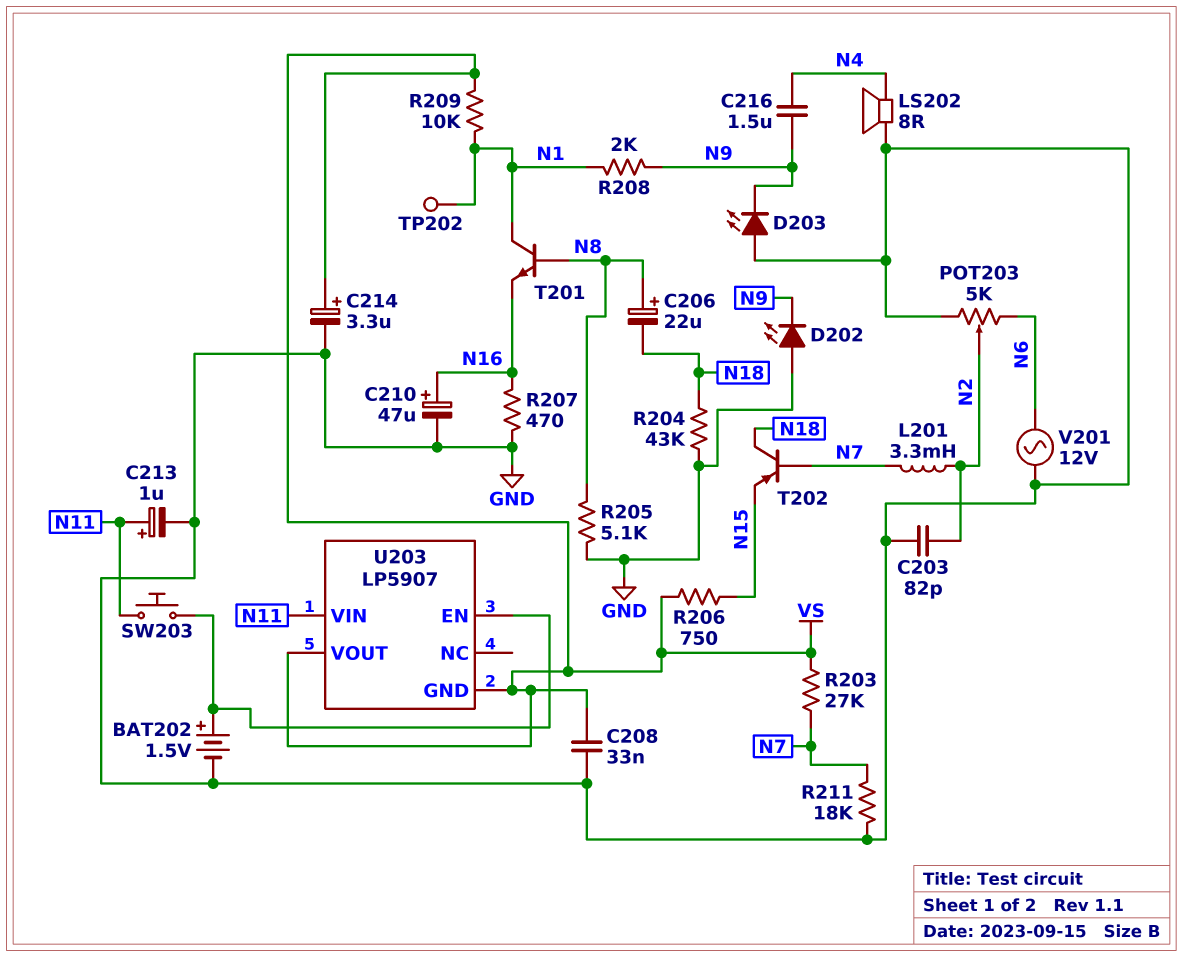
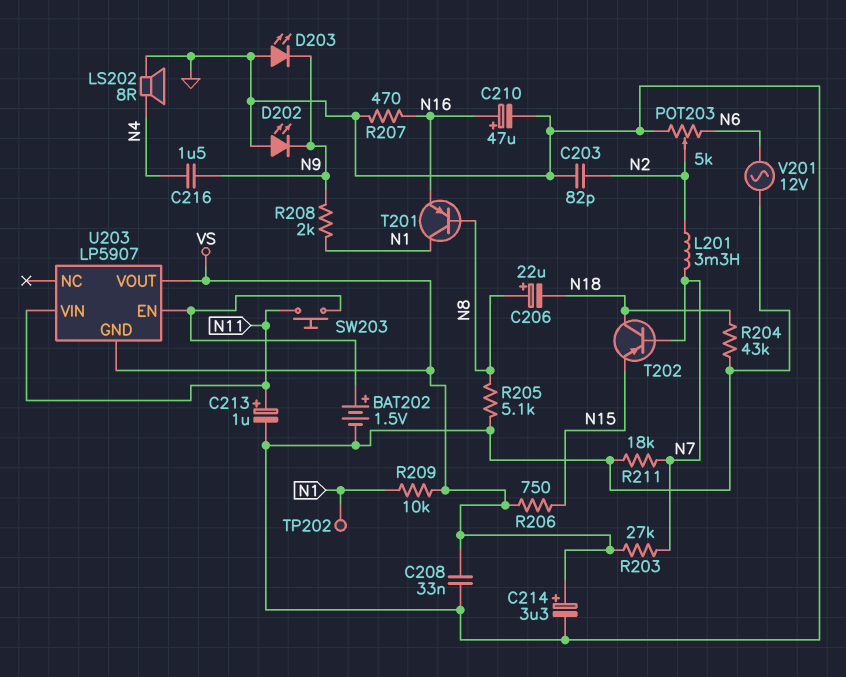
T201: NPN (B N8, C N1, E N16) -> PNP (B N8, C N1, E N16)

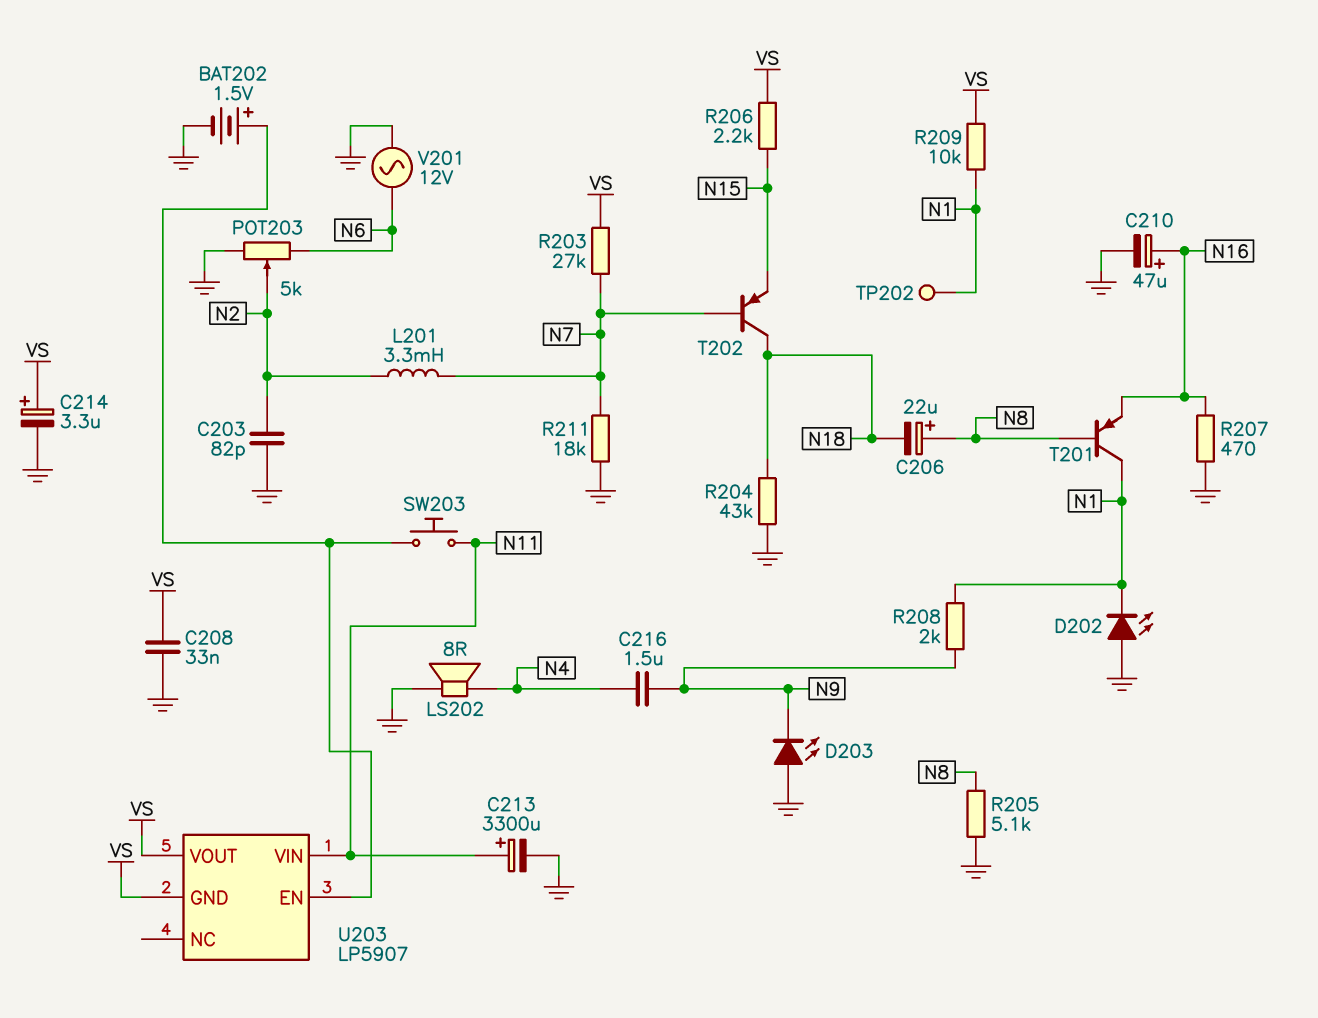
C213: 1uF (plus N11, minus GND) -> 3300uF (plus N11, minus GND)
D202: LED (A GND, K N9) -> LED (A GND, K N1)
R206: 750 (N15, VS) -> 2.2k (N15, VS)

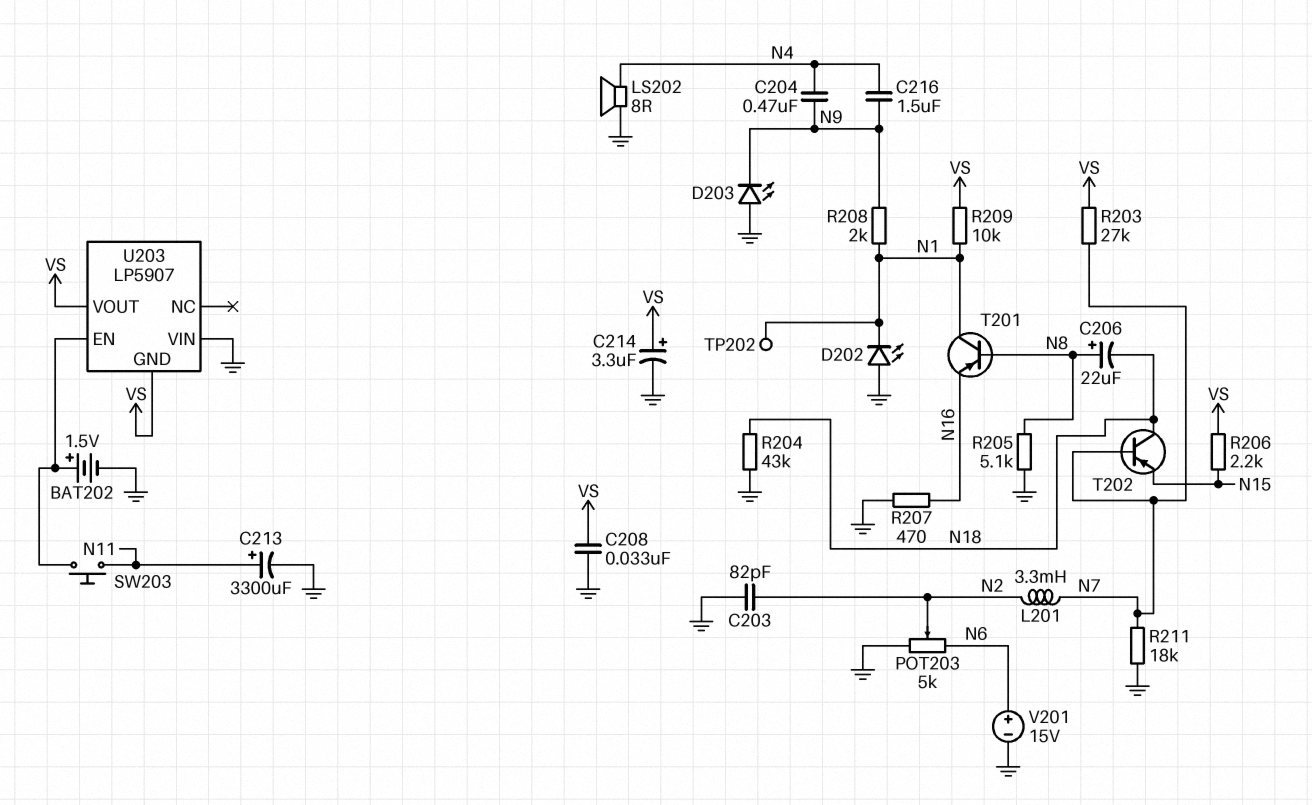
C204: none -> 470nF (N4, N9)
C210: 47uF (plus N16, minus GND) -> none
U203 pin VIN: N11 -> GND
V201: AC 12V (GND, N6) -> 15V (plus N6, minus GND)

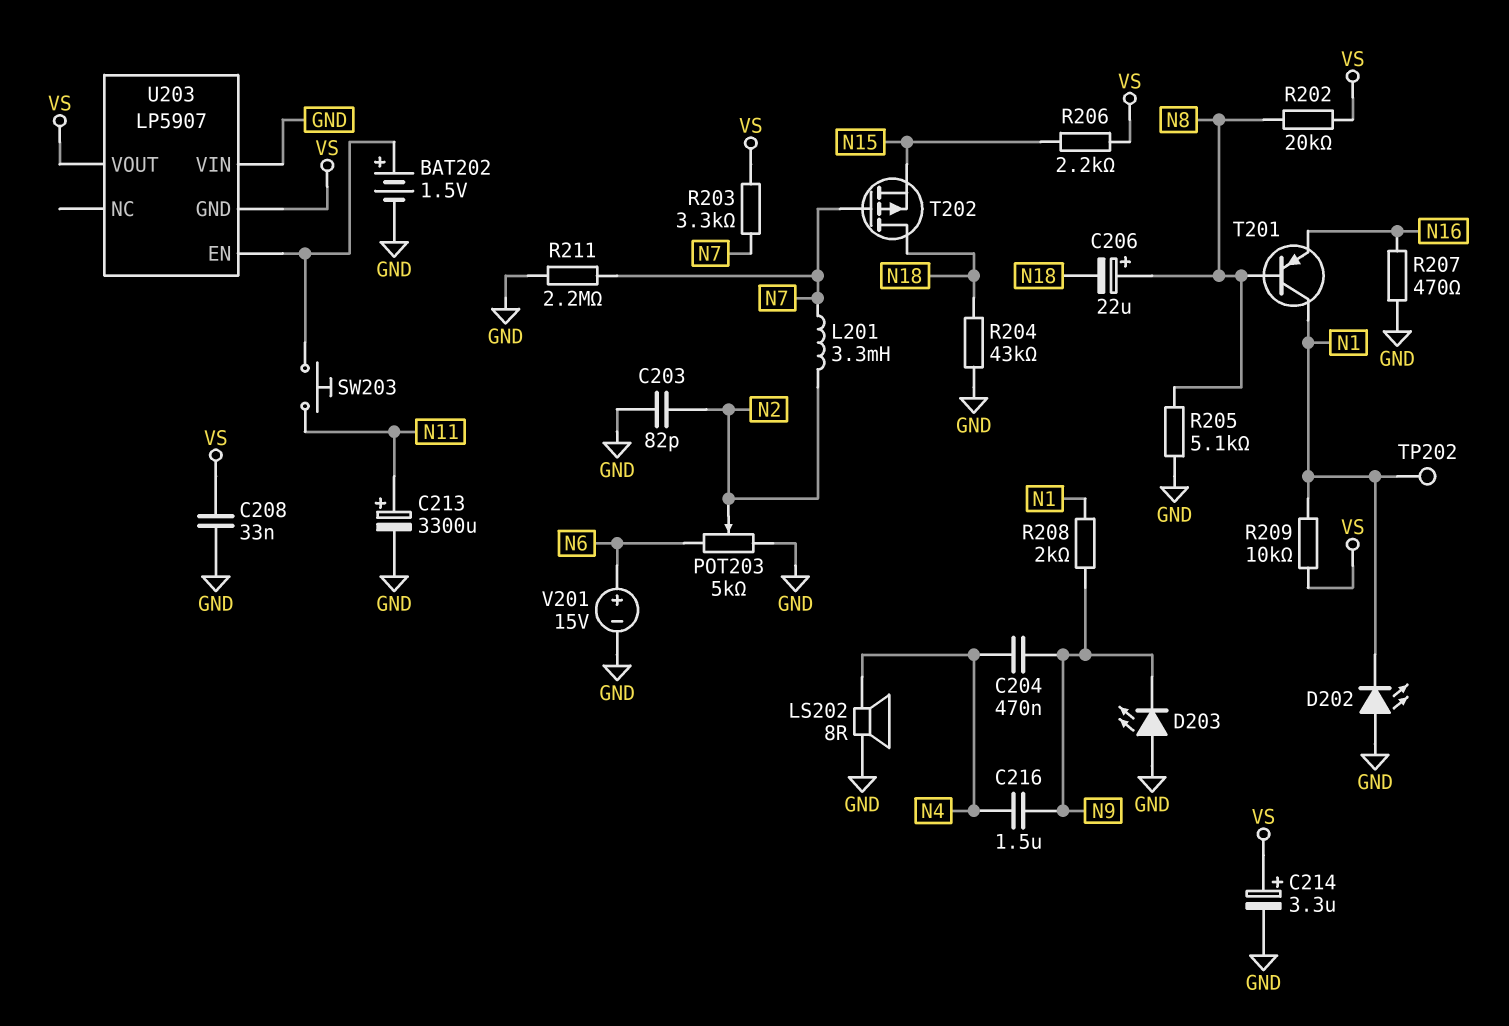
R202: none -> 20k (N8, VS)
R203: 27k (N7, VS) -> 3.3k (N7, VS)
R211: 18k (GND, N7) -> 2.2M (GND, N7)
T202: PNP (B N7, C N18, E N15) -> PMOS (G N7, D N18, S N15)

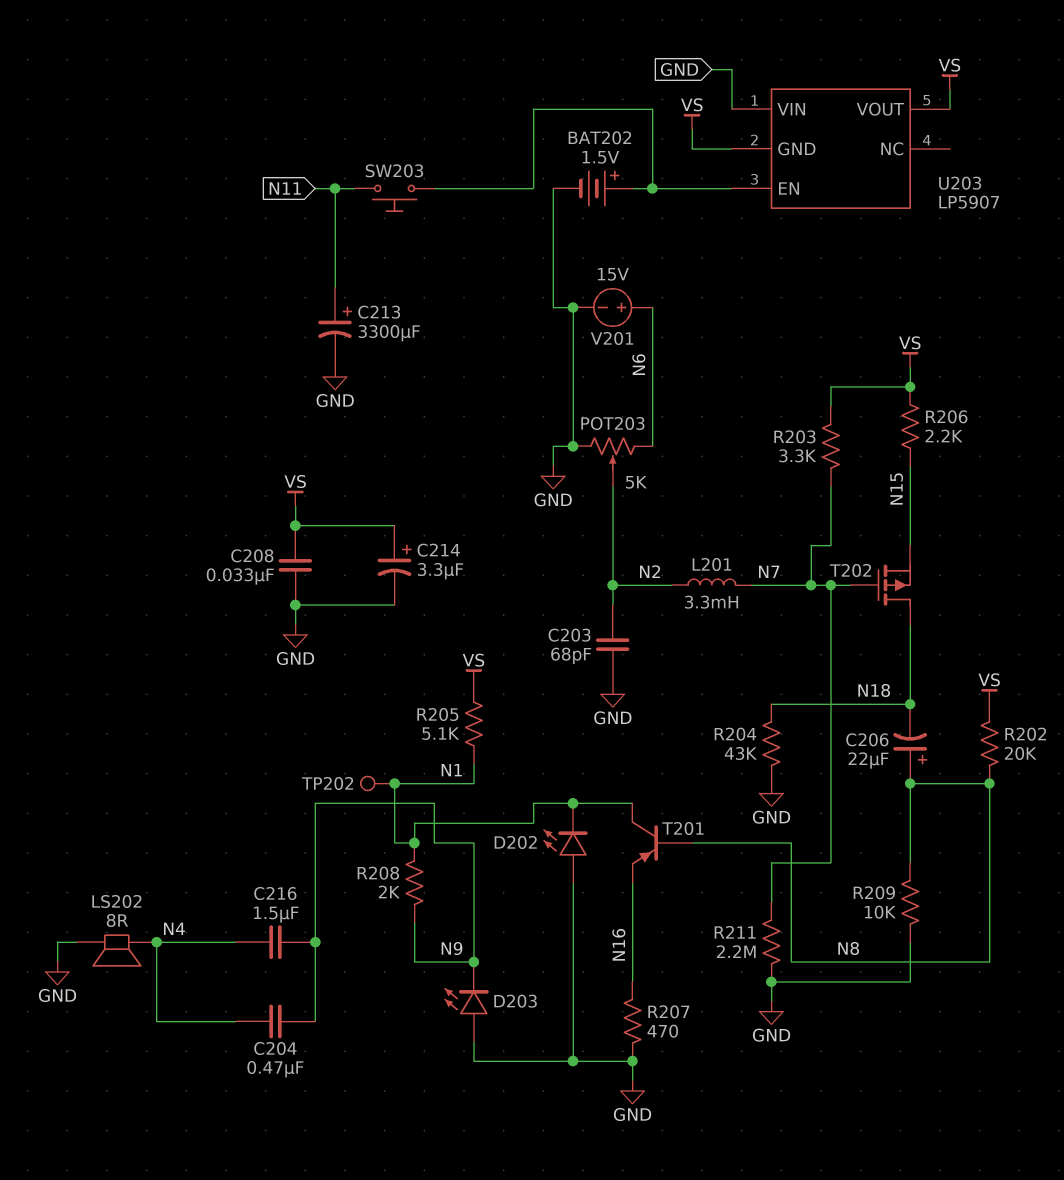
C203: 82pF (GND, N2) -> 68pF (GND, N2)
R205: 5.1k (GND, N8) -> 5.1k (N1, VS)
R209: 10k (N1, VS) -> 10k (GND, N8)

